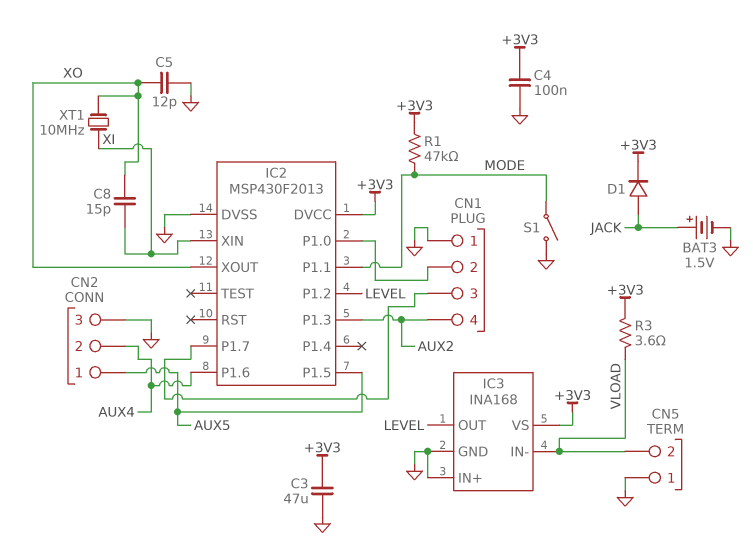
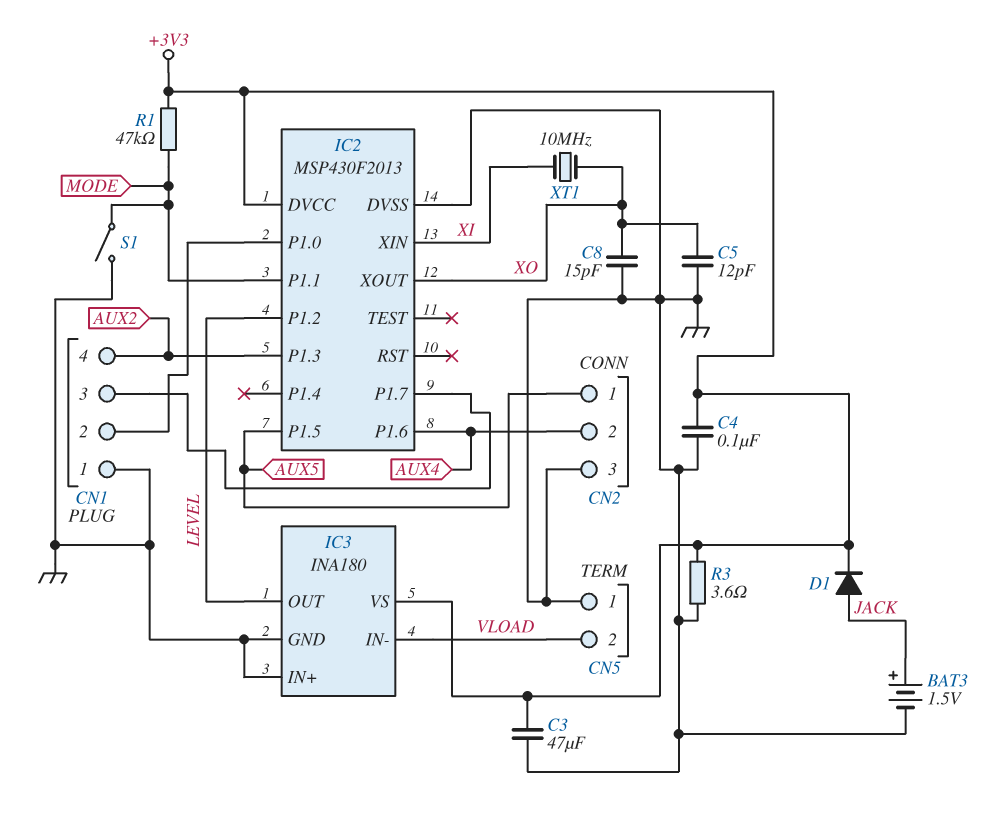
C8: 15pF (XI, XO) -> 15pF (GND, XO)
IC3: INA168 -> INA180
R3: 3.6 (+3V3, VLOAD) -> 3.6 (+3V3, GND)

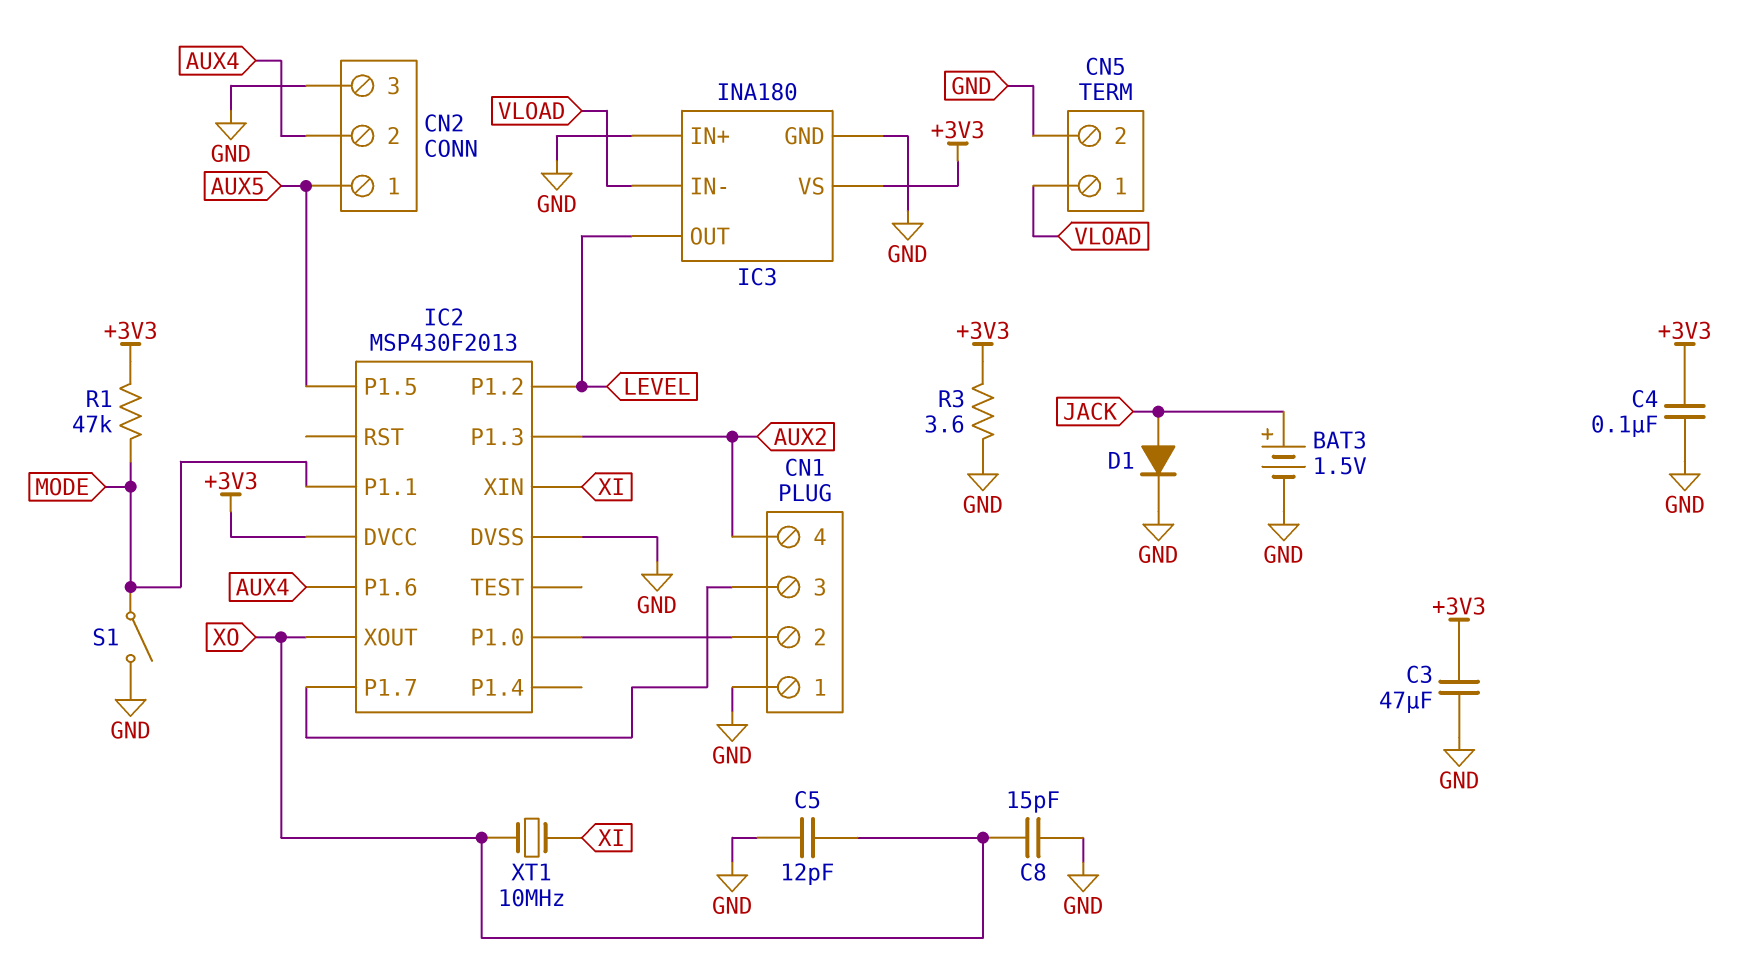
CN5 pin 1: GND -> VLOAD
CN5 pin 2: VLOAD -> GND
D1: diode (A JACK, K +3V3) -> diode (A JACK, K GND)

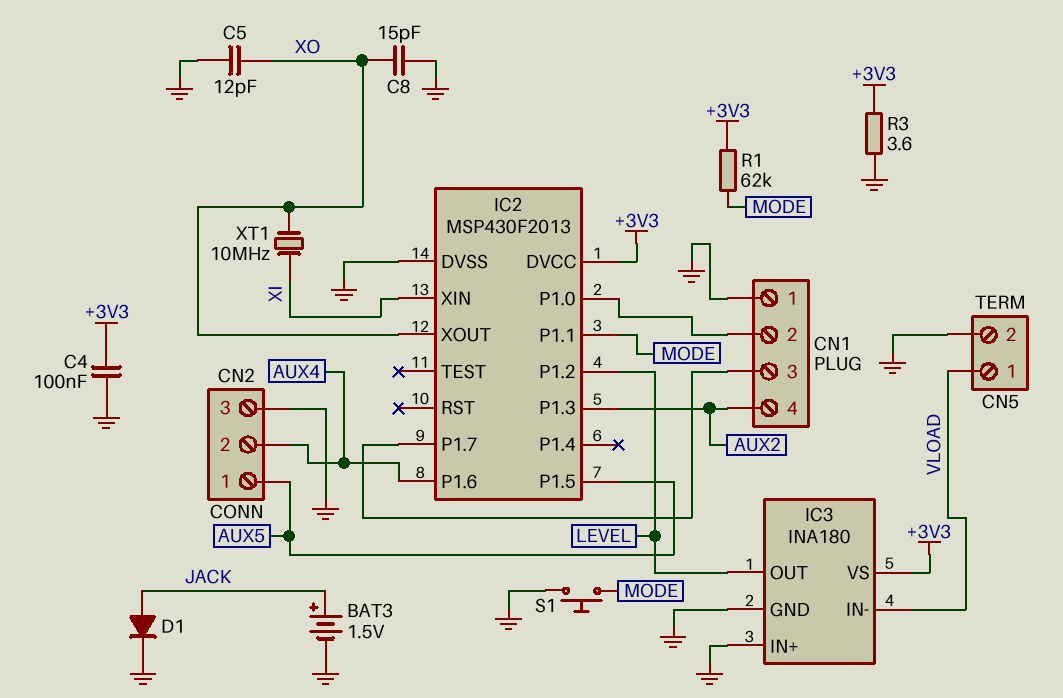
C3: 47uF (+3V3, GND) -> none
R1: 47k (+3V3, MODE) -> 62k (+3V3, MODE)
S1: switch (GND, MODE) -> button (GND, MODE)

